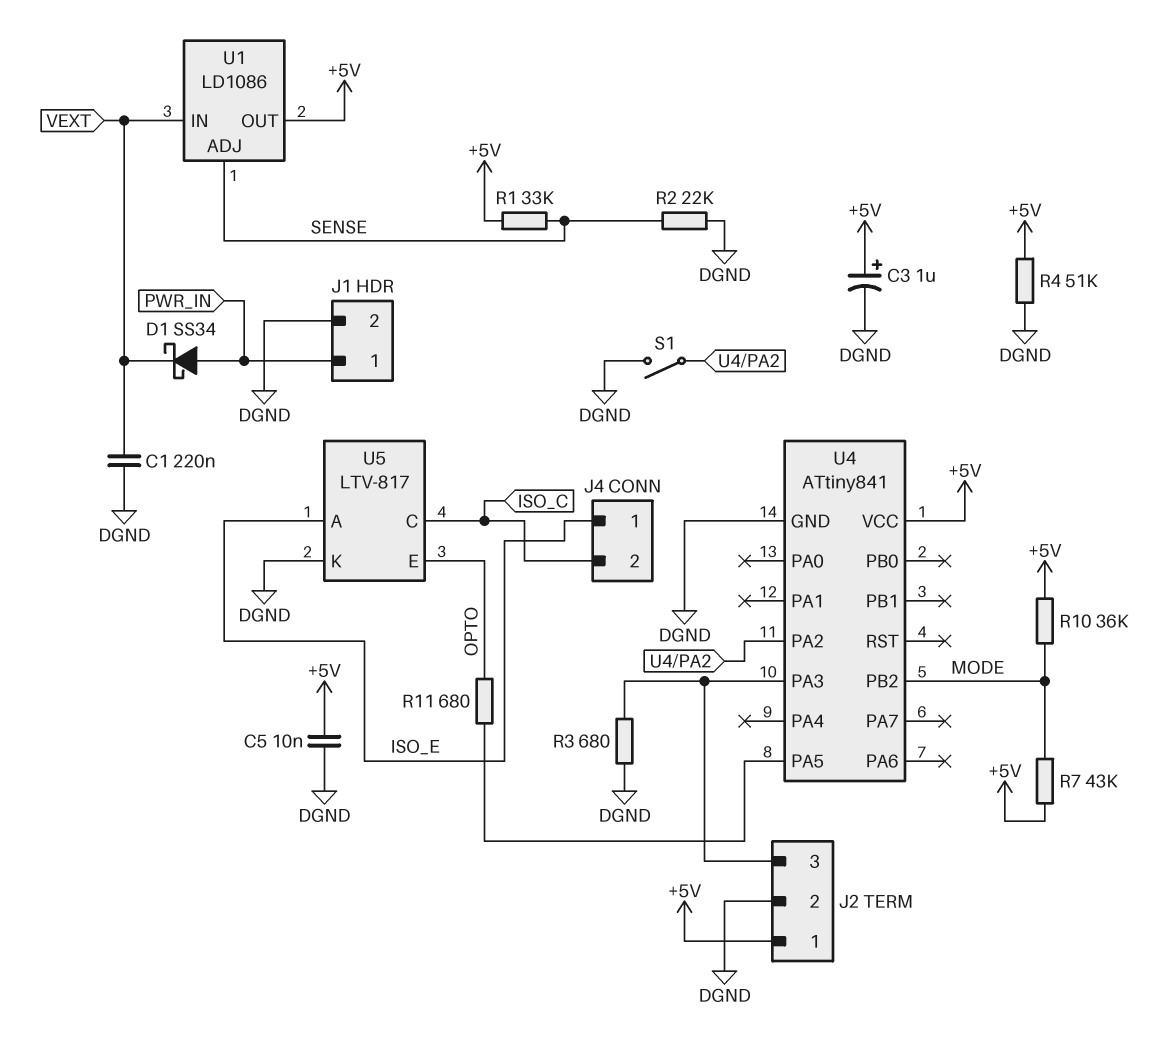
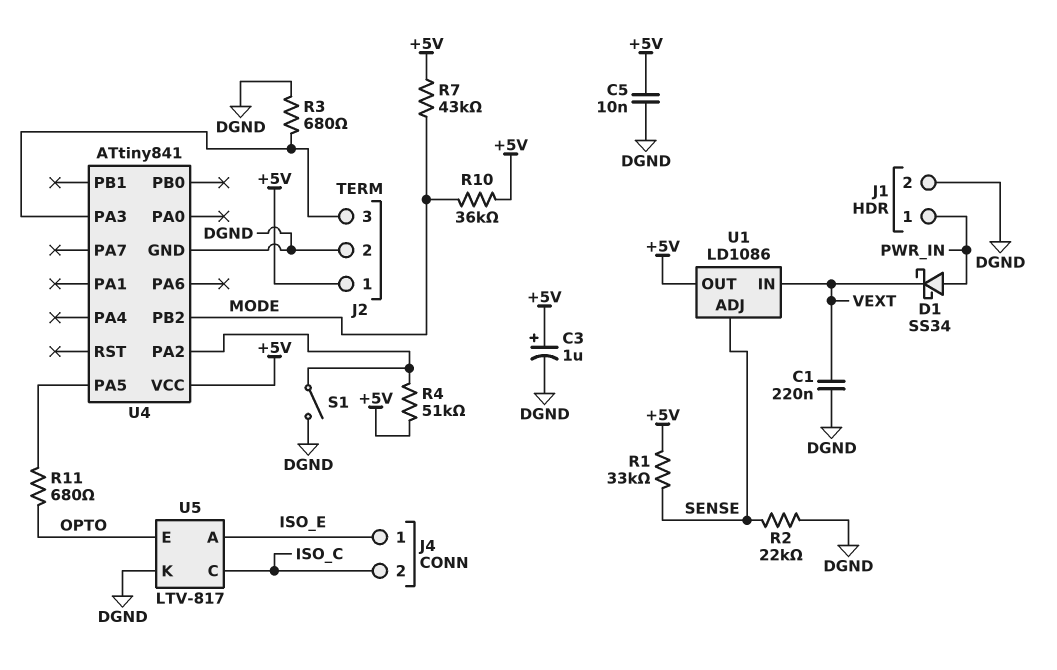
R4: 51k (+5V, DGND) -> 51k (+5V, U4/PA2)

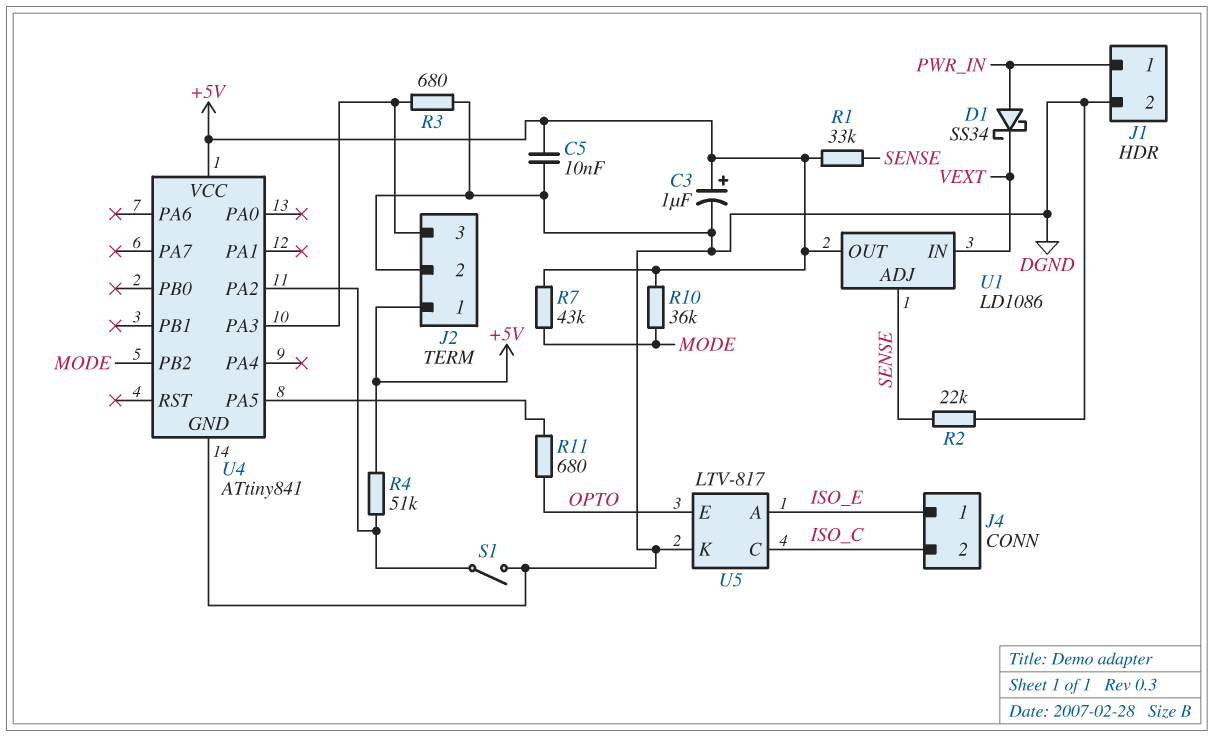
C1: 220nF (DGND, VEXT) -> none

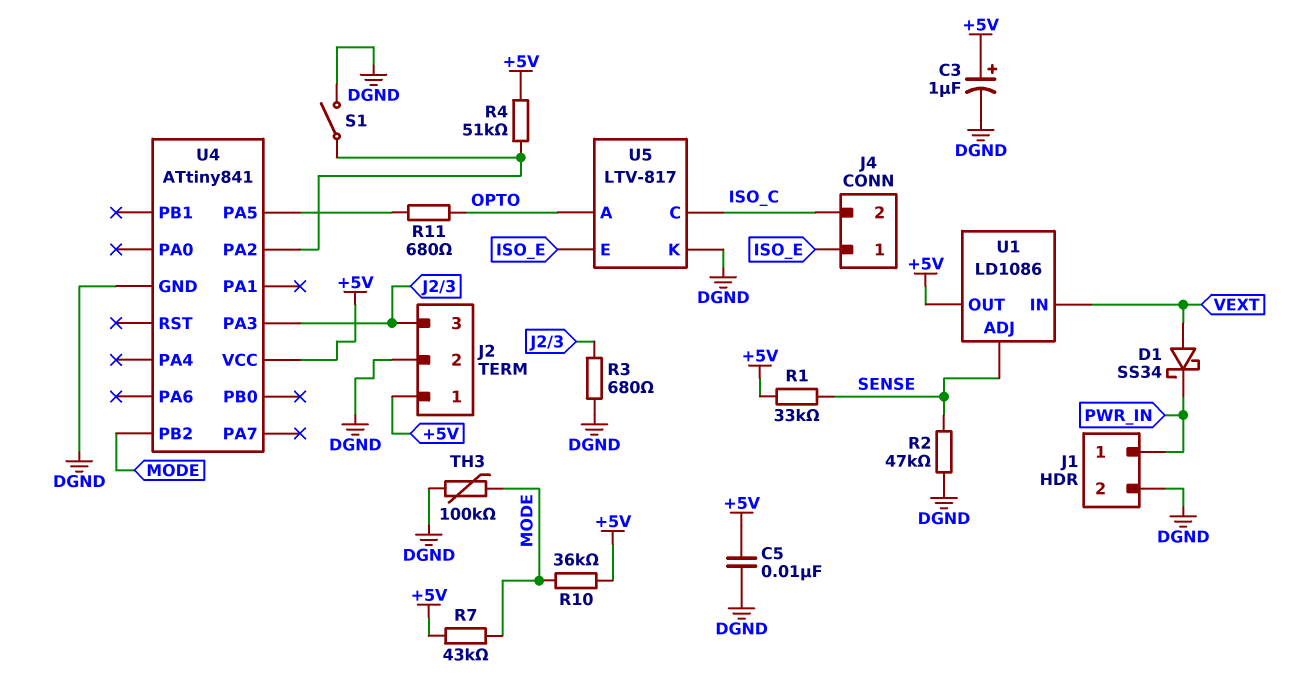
D1: schottky SS34 (A PWR_IN, K VEXT) -> schottky SS34 (A VEXT, K PWR_IN)
R2: 22k (DGND, SENSE) -> 47k (DGND, SENSE)
TH3: none -> 100k (DGND, MODE)
U5 pin A: ISO_E -> OPTO
U5 pin E: OPTO -> ISO_E

